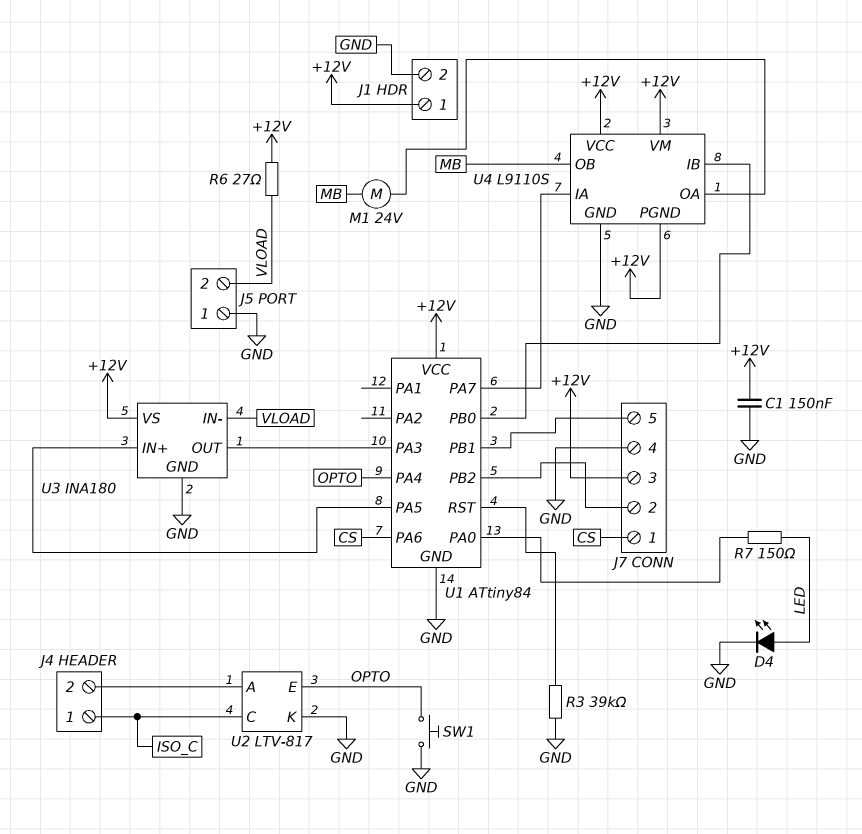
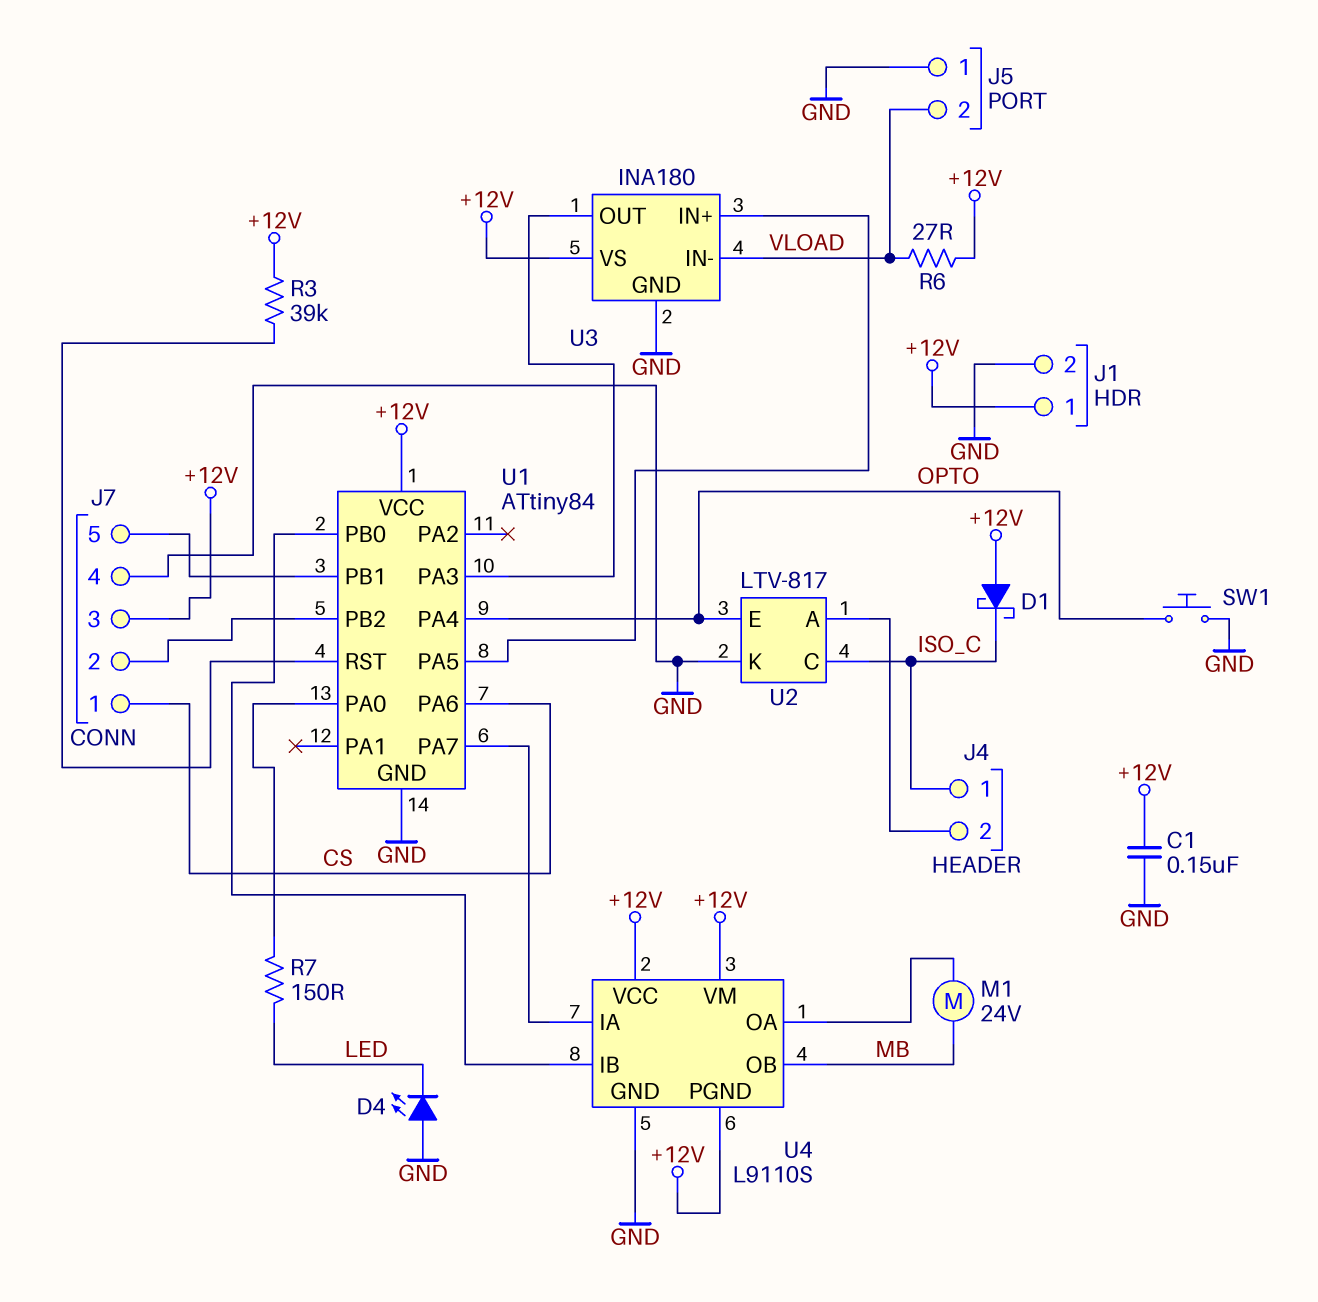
D1: none -> schottky (A +12V, K ISO_C)
D4: LED (A LED, K GND) -> LED (A GND, K LED)
R3: 39k (GND, U1/RST) -> 39k (+12V, U1/RST)

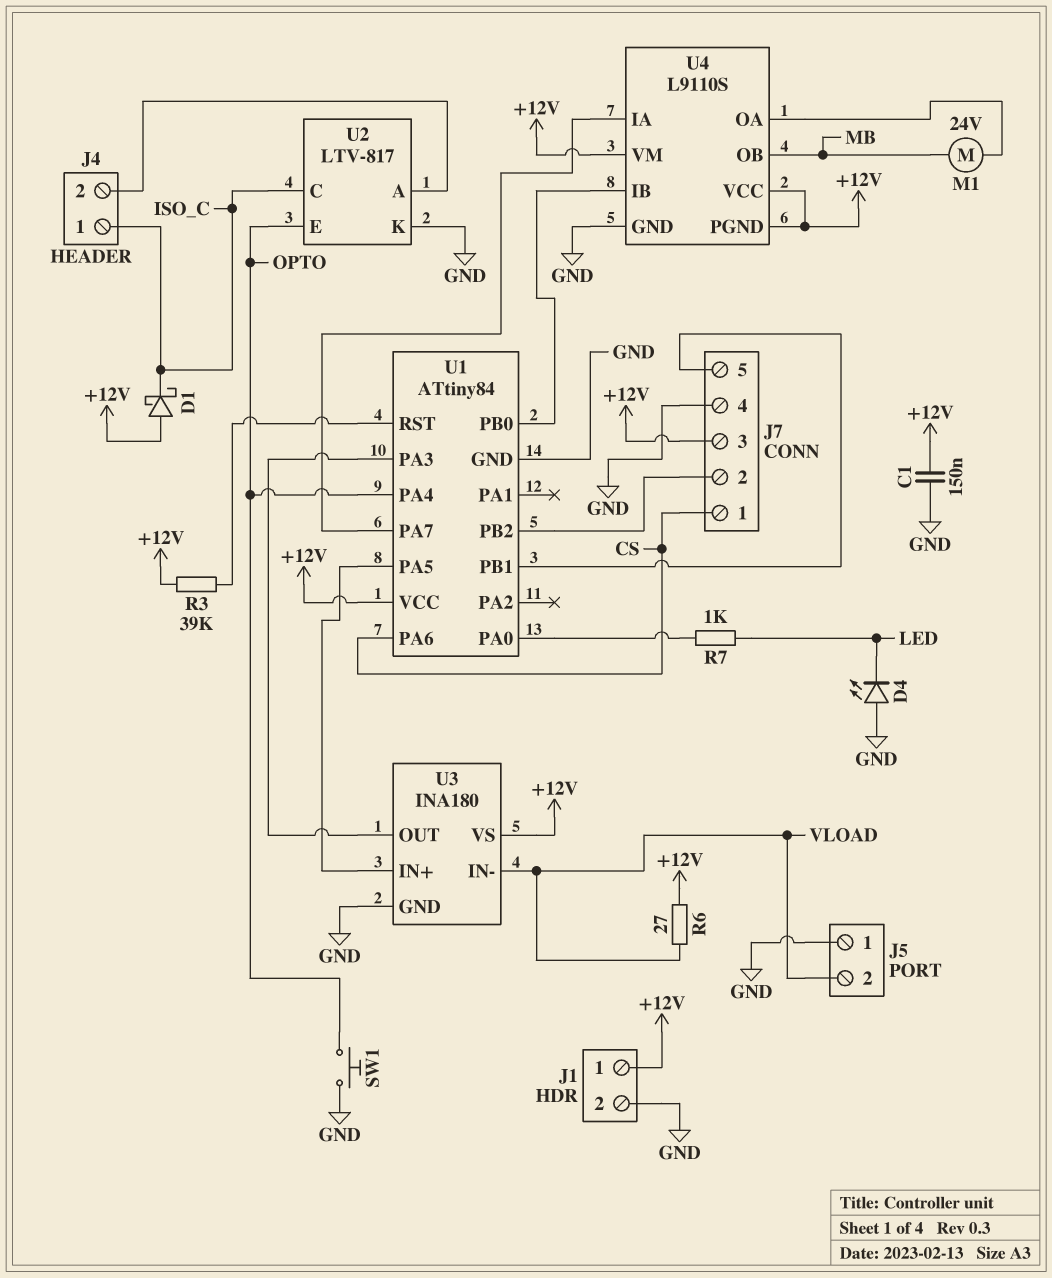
R7: 150 (LED, U1/PA0) -> 1k (LED, U1/PA0)

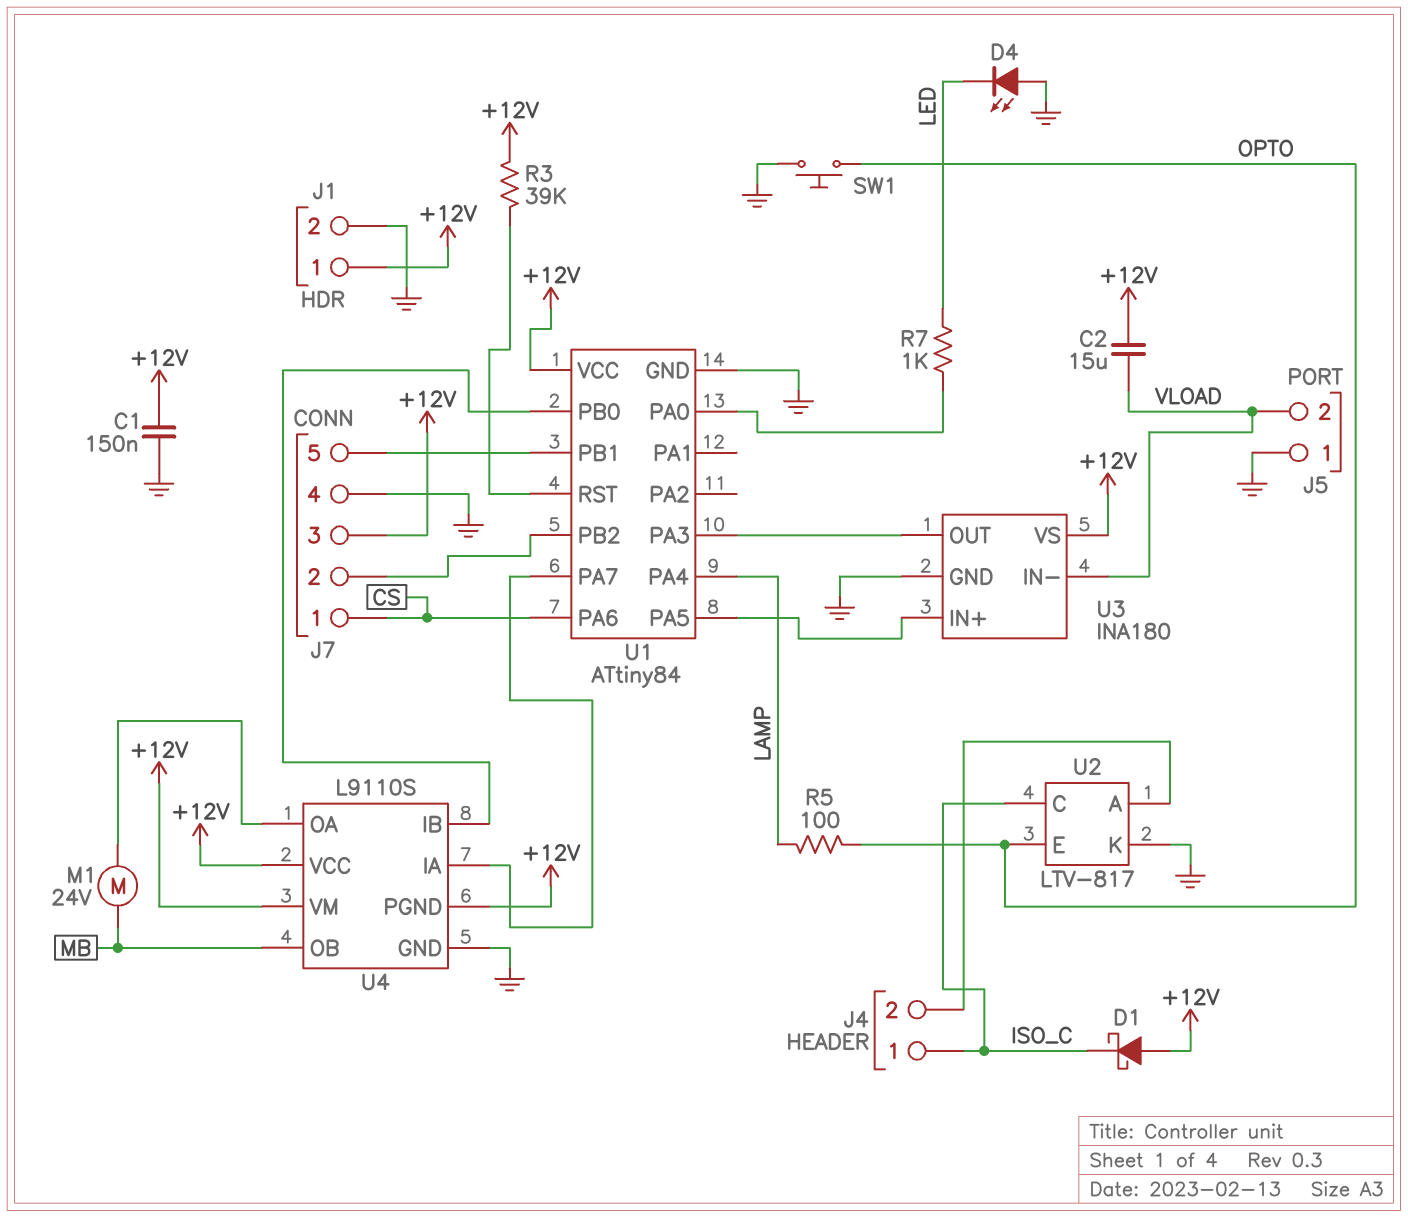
C2: none -> 15uF (+12V, VLOAD)
R5: none -> 100 (LAMP, OPTO)
R6: 27 (+12V, VLOAD) -> none
U1 pin PA4: OPTO -> LAMP

